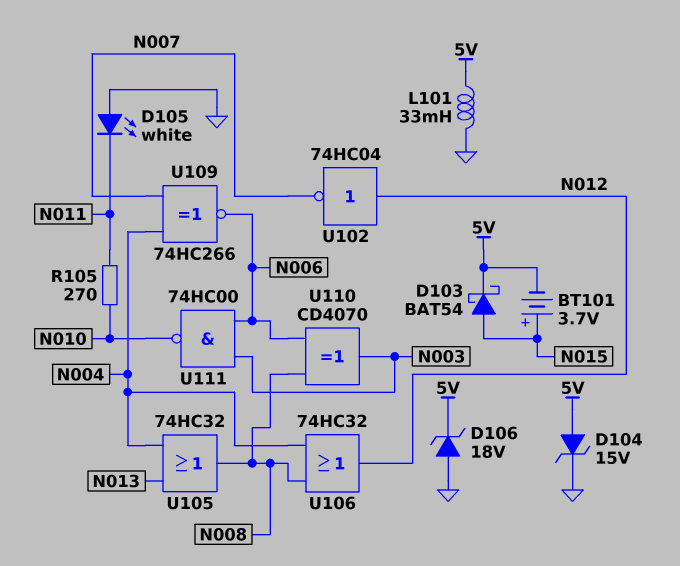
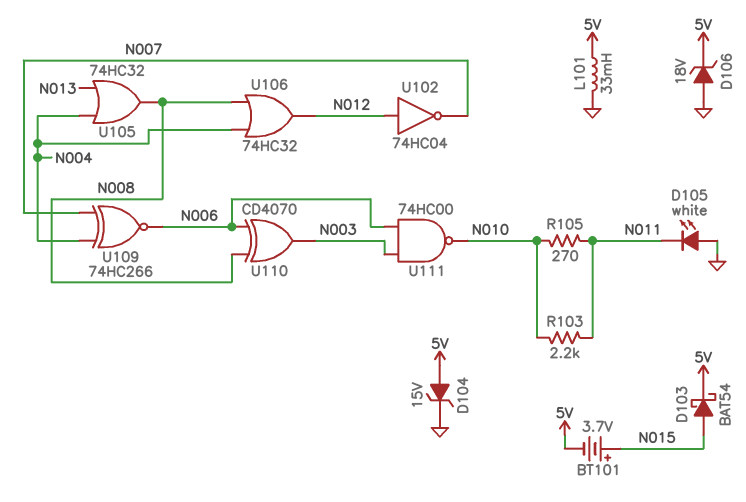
R103: none -> 2.2k (N010, N011)

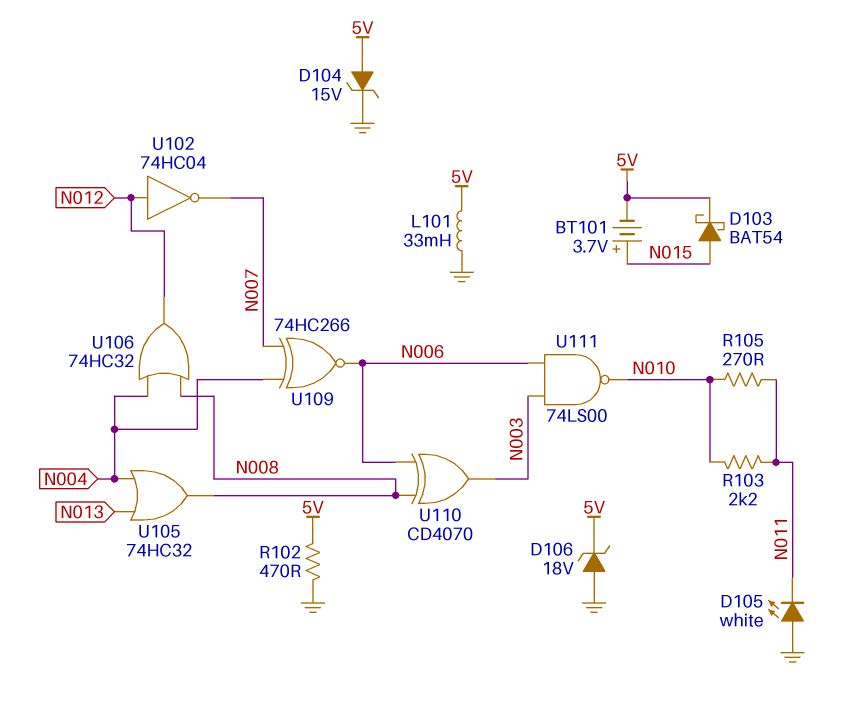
R102: none -> 470 (5V, GND)
U111: NAND 74HC00 (in N003, in N006, out N010) -> NAND 74LS00 (in N003, in N006, out N010)

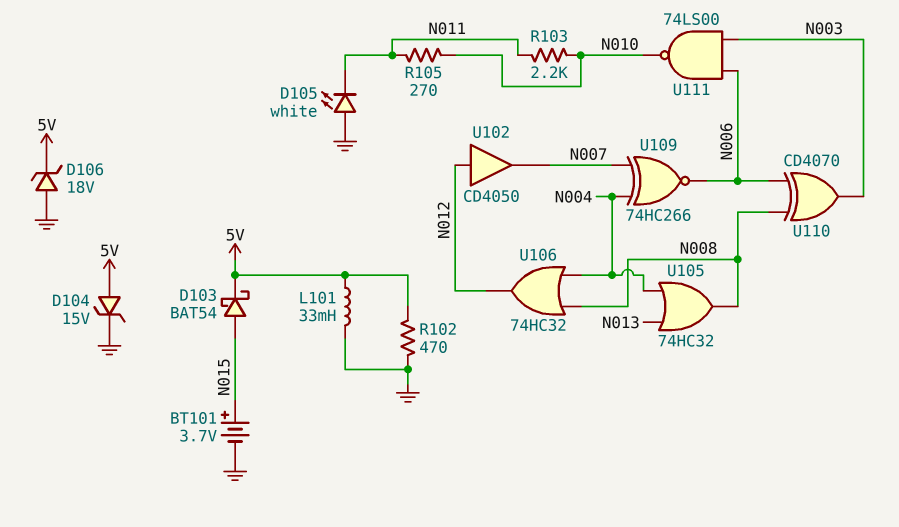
BT101: 3.7V (plus N015, minus 5V) -> 3.7V (plus N015, minus GND)
U102: NOT 74HC04 (in N012, out N007) -> buffer CD4050 (in N012, out N007)

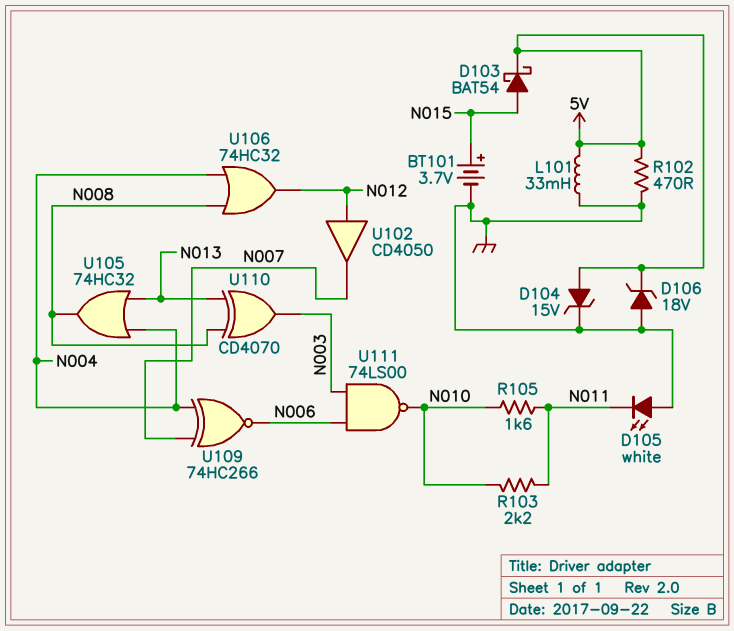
R105: 270 (N010, N011) -> 1.6k (N010, N011)
U110: XOR CD4070 (in N006, in N008, out N003) -> XOR CD4070 (in N008, in N013, out N003)

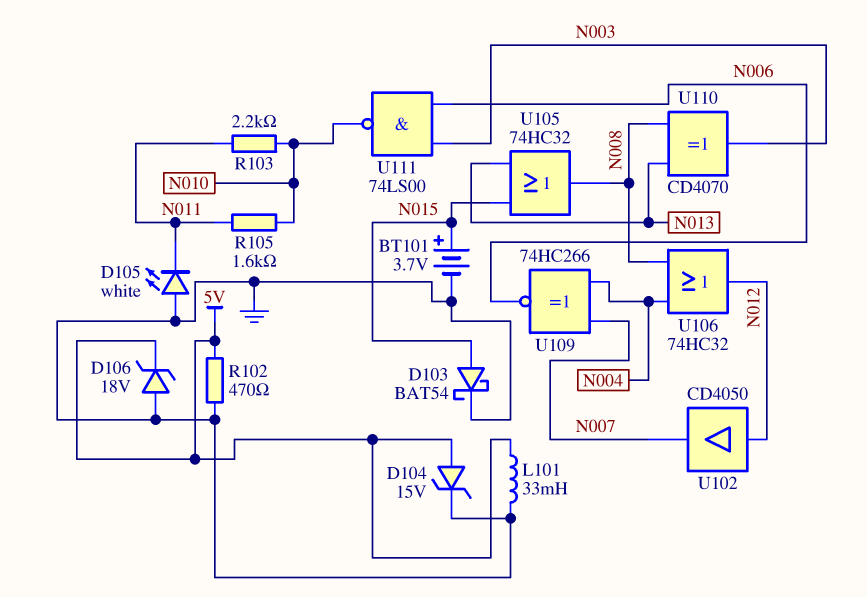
D103: schottky BAT54 (A N015, K 5V) -> schottky BAT54 (A N015, K GND)
U105: OR 74HC32 (in N004, in N013, out N008) -> OR 74HC32 (in N013, in N015, out N008)

